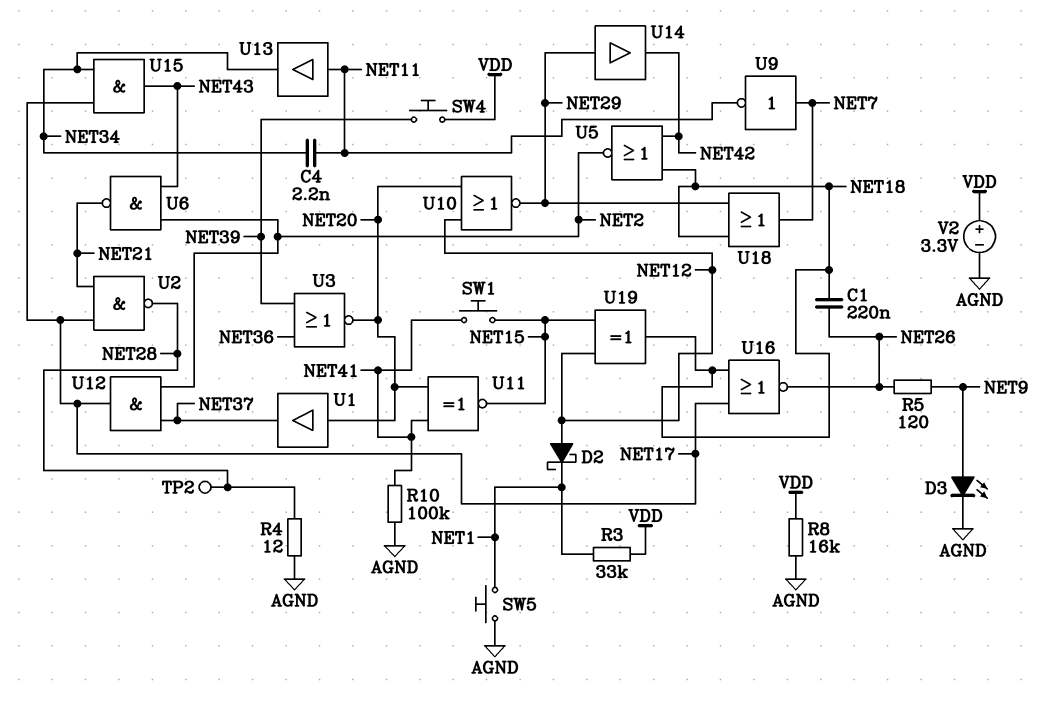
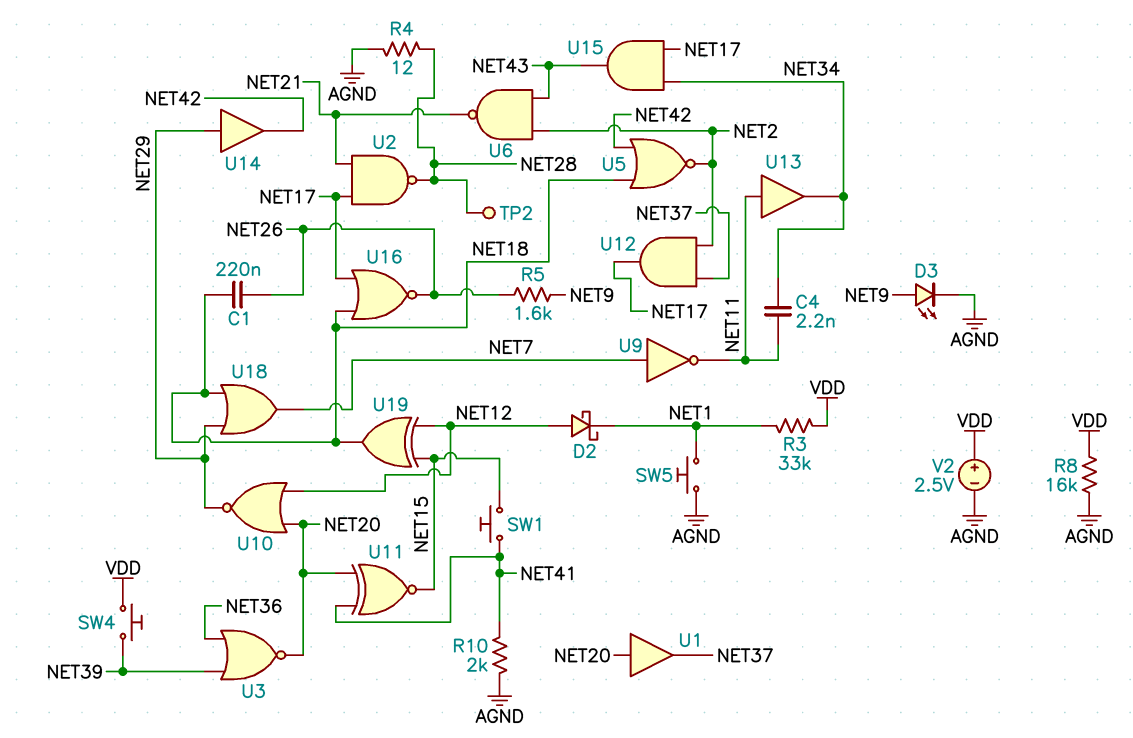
R5: 120 (NET9, NET26) -> 1.6k (NET9, NET26)
R10: 100k (AGND, NET41) -> 2k (AGND, NET41)
V2: 3.3V (plus VDD, minus AGND) -> 2.5V (plus VDD, minus AGND)

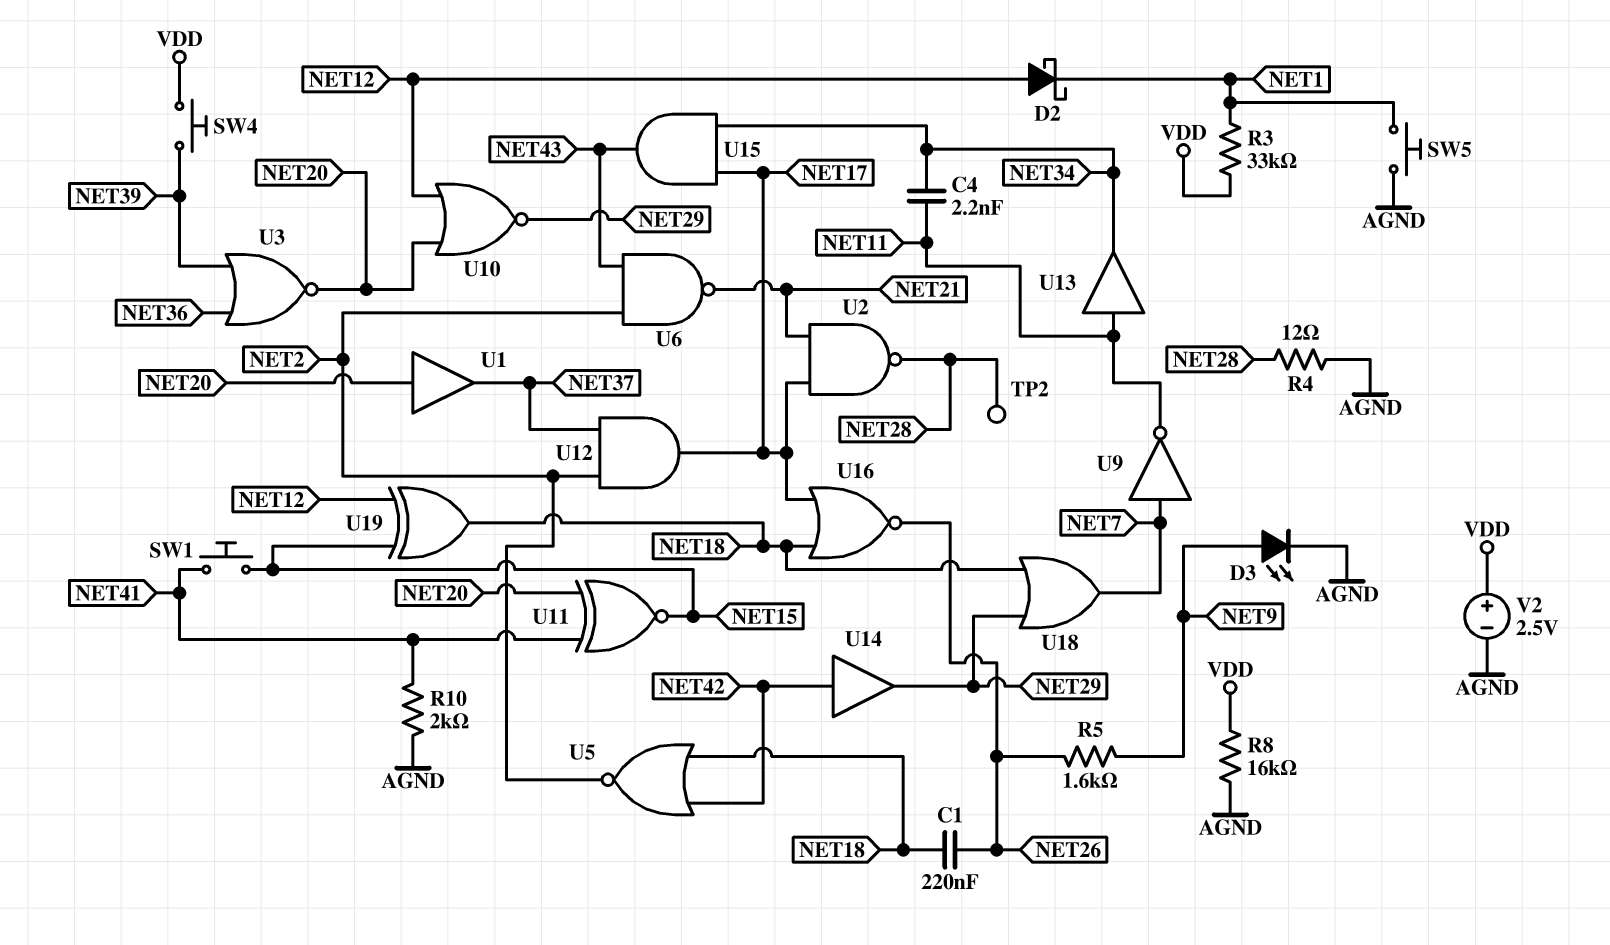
U14: buffer (in NET29, out NET42) -> buffer (in NET42, out NET29)

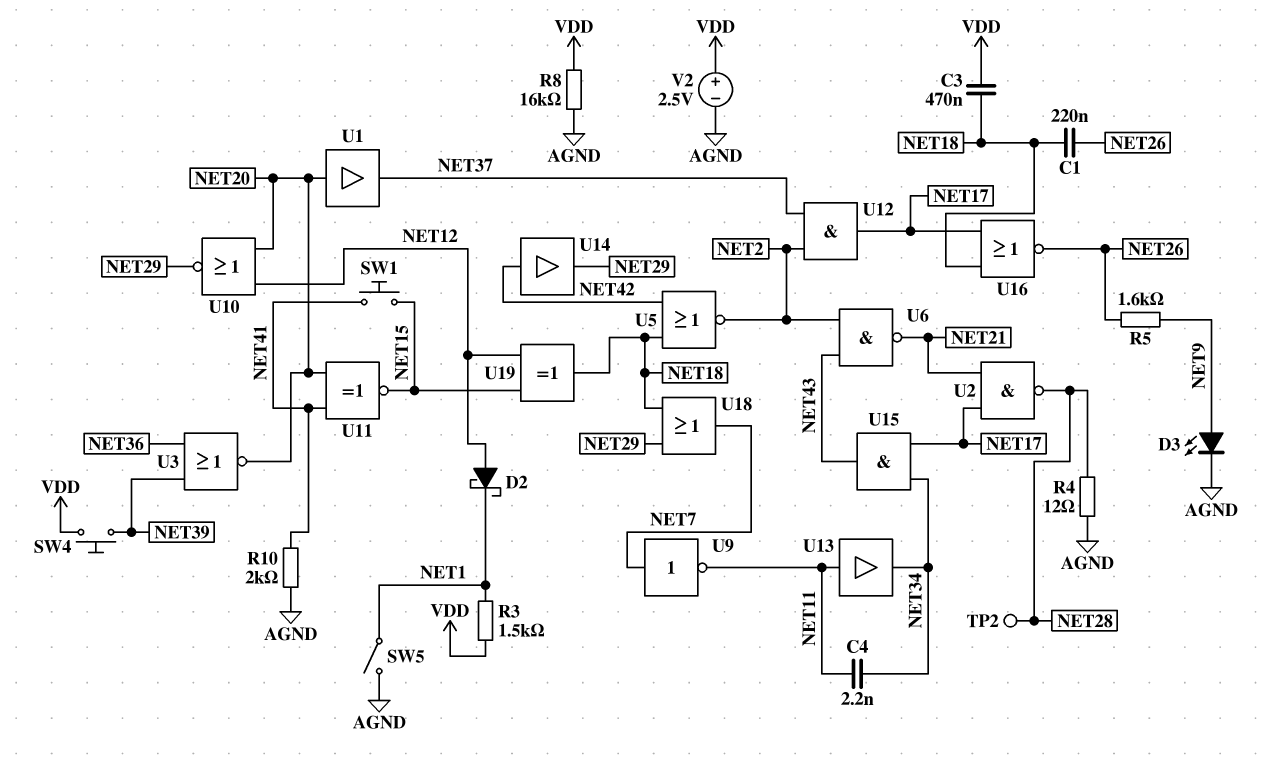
C3: none -> 470nF (NET18, VDD)
R3: 33k (NET1, VDD) -> 1.5k (NET1, VDD)
SW5: button (AGND, NET1) -> switch (AGND, NET1)

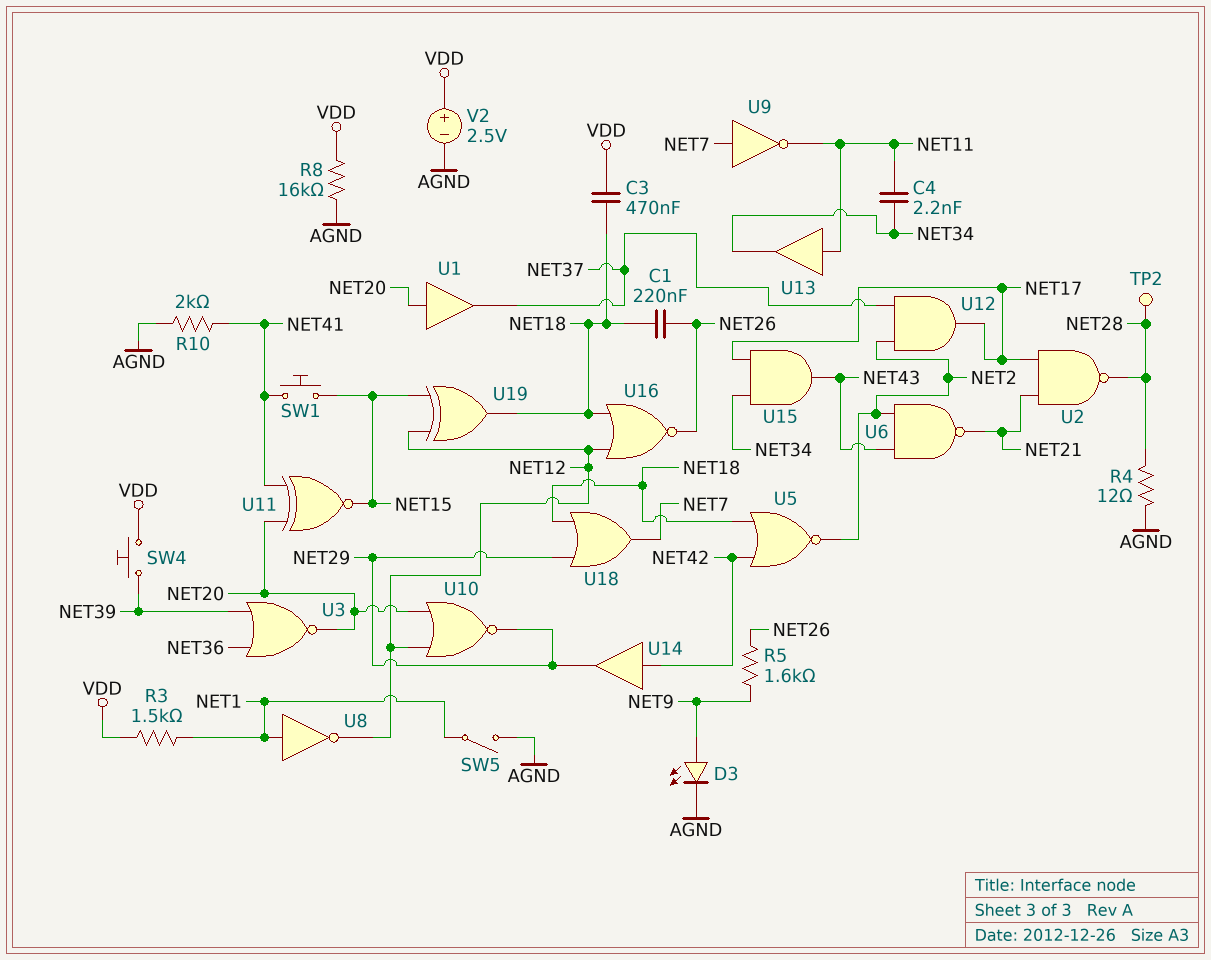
D2: schottky (A NET12, K NET1) -> none
U8: none -> NOT (in NET1, out NET12)
U16: NOR (in NET17, in NET18, out NET26) -> NOR (in NET12, in NET18, out NET26)

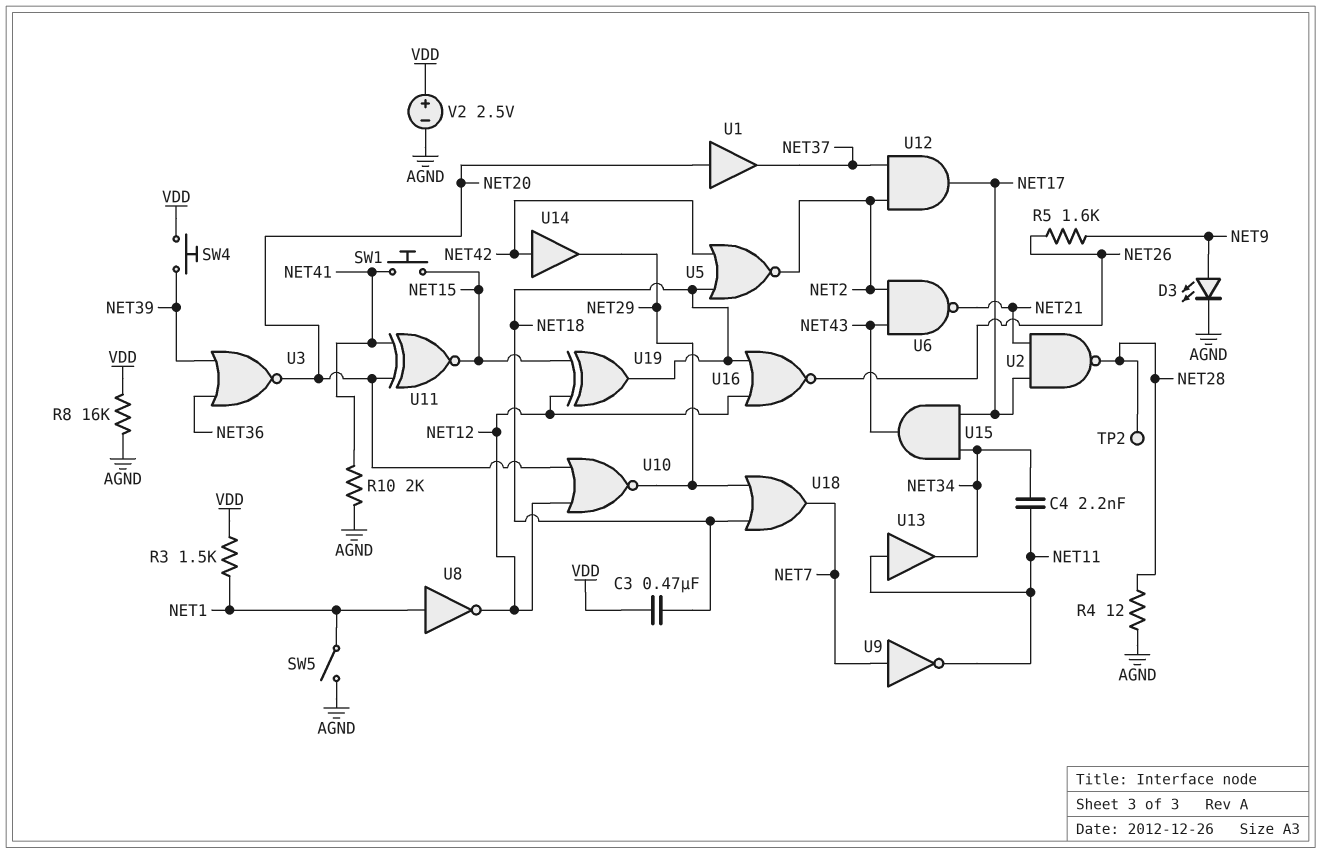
C1: 220nF (NET18, NET26) -> none

